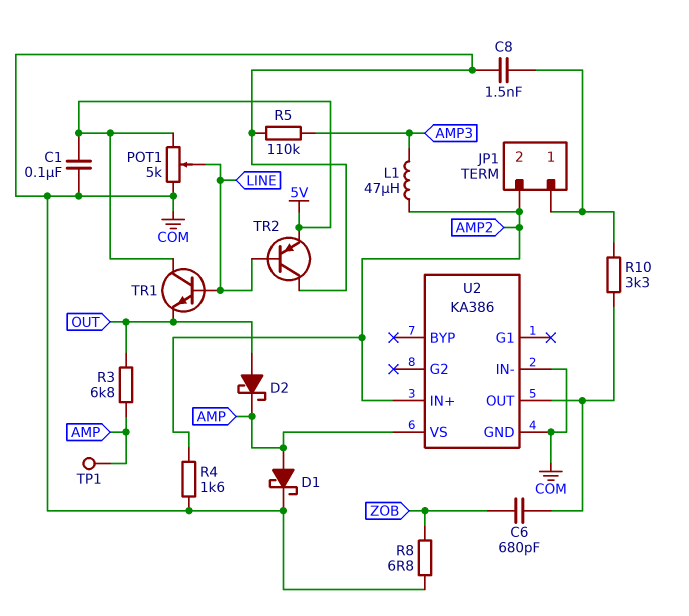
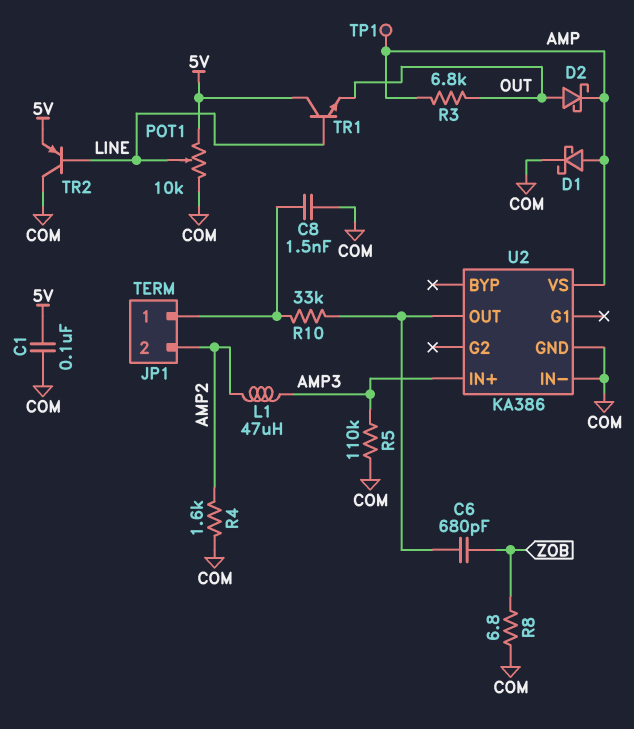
POT1: 5k (5V, COM, wiper LINE) -> 10k (5V, COM, wiper LINE)
R10: 3.3k (JP1/1, U2/OUT) -> 33k (JP1/1, U2/OUT)
U2 pin IN+: AMP2 -> AMP3

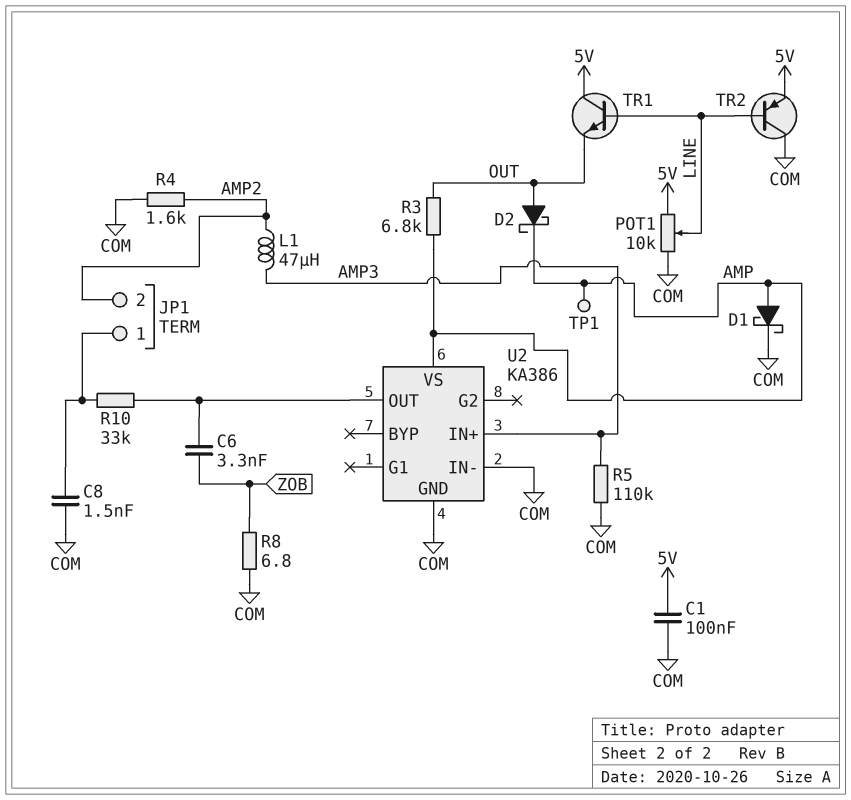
C6: 680pF (U2/OUT, ZOB) -> 3.3nF (U2/OUT, ZOB)

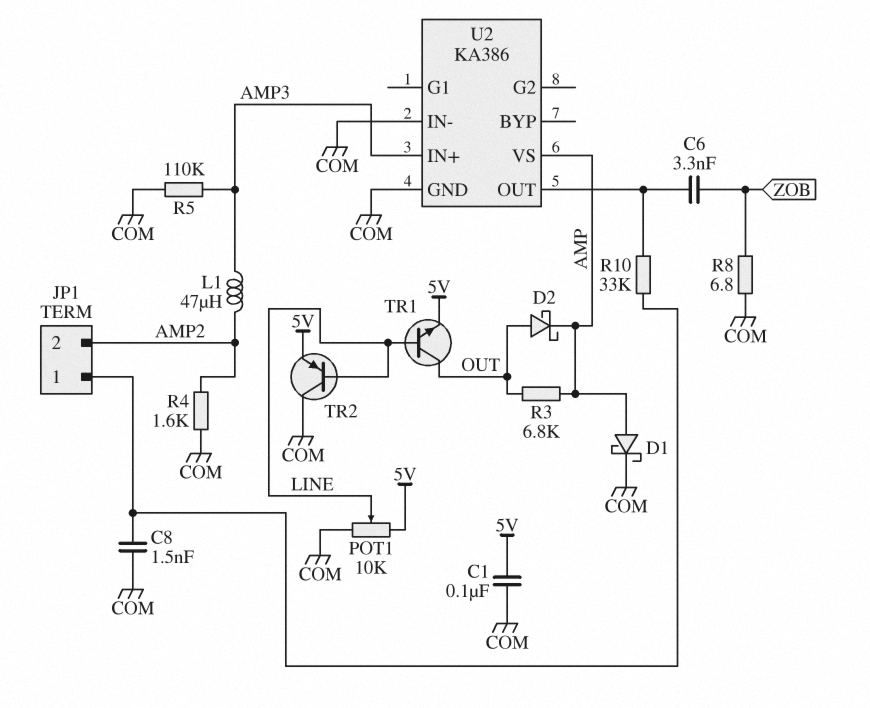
TP1: test point (AMP) -> none
TR1: NPN (B LINE, C 5V, E OUT) -> NPN (B LINE, C OUT, E 5V)

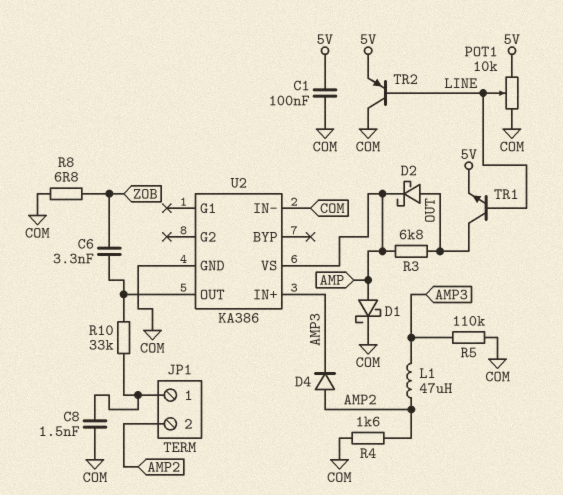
D4: none -> diode (A AMP2, K AMP3)

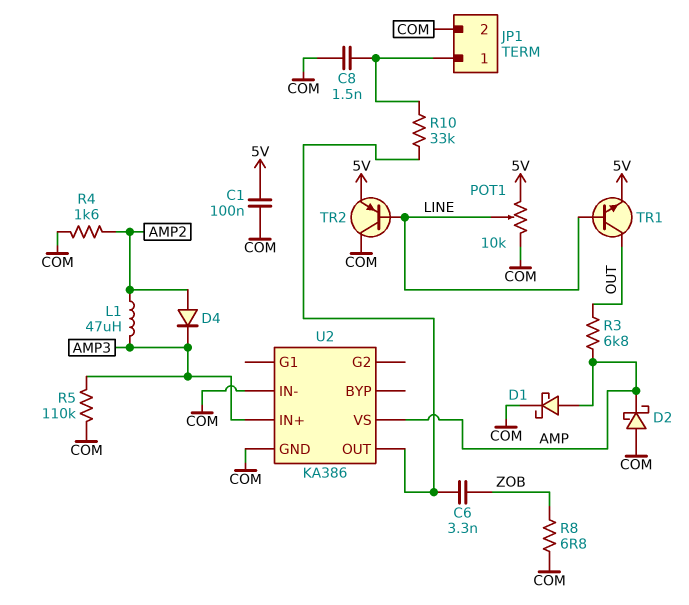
D2: schottky (A OUT, K AMP) -> schottky (A COM, K AMP)
JP1 pin 2: AMP2 -> COM

